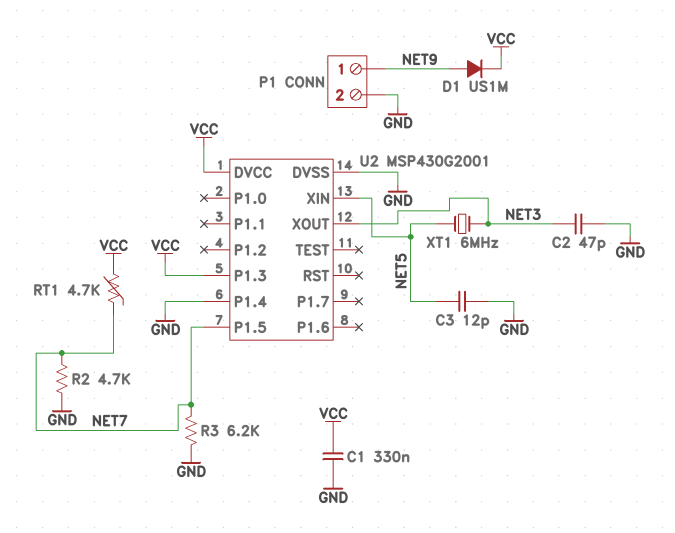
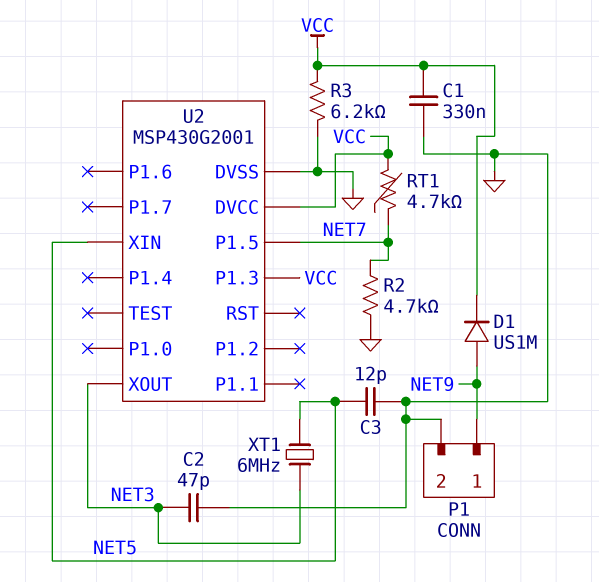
R3: 6.2k (GND, NET7) -> 6.2k (GND, VCC)
U2 pin P1.4: GND -> none

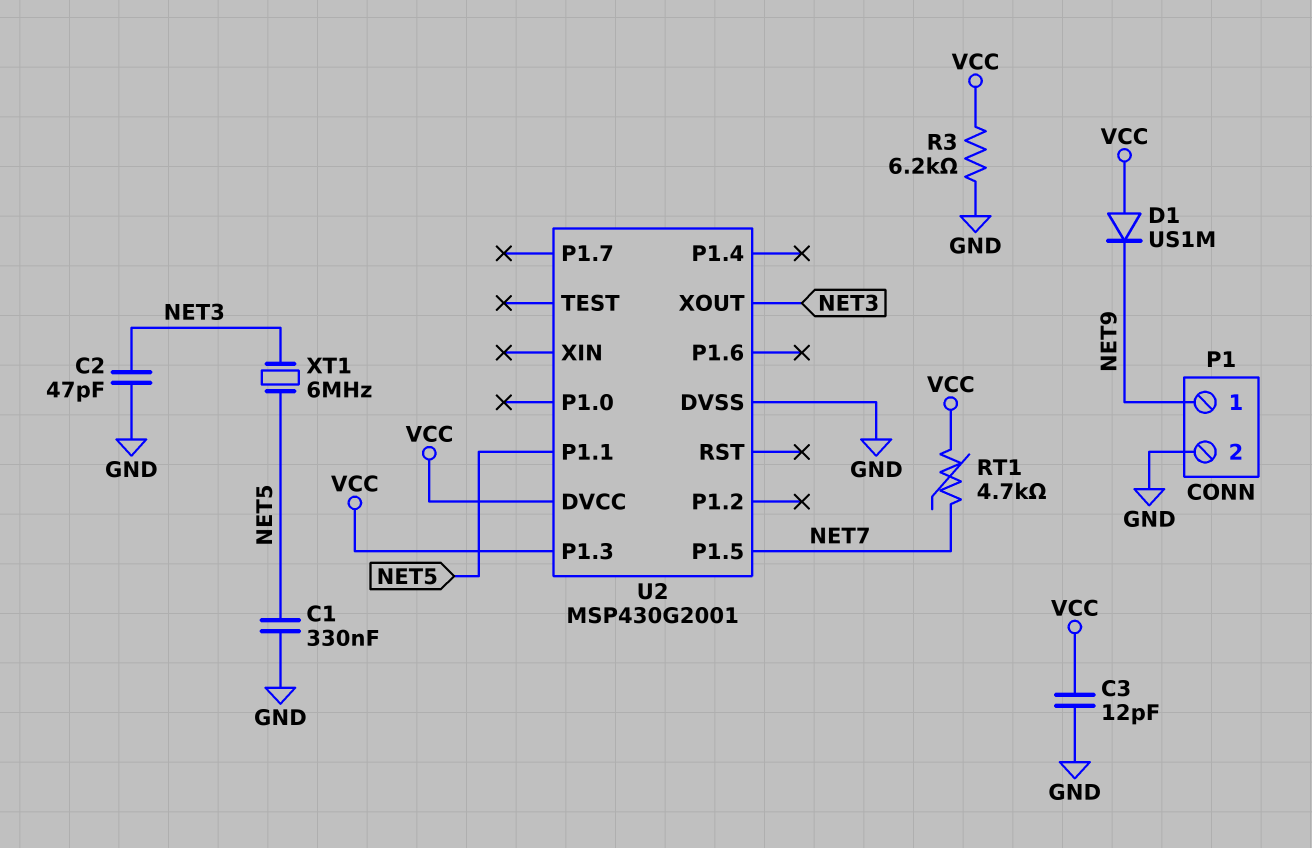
C1: 330nF (GND, VCC) -> 330nF (GND, NET5)
C3: 12pF (GND, NET5) -> 12pF (GND, VCC)
D1: diode US1M (A NET9, K VCC) -> diode US1M (A VCC, K NET9)
R2: 4.7k (GND, NET7) -> none
U2 pin P1.1: none -> NET5
U2 pin XIN: NET5 -> none

